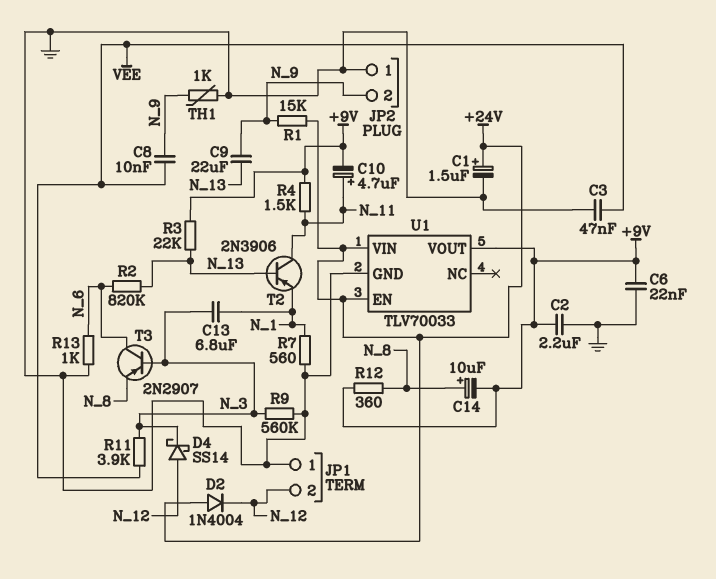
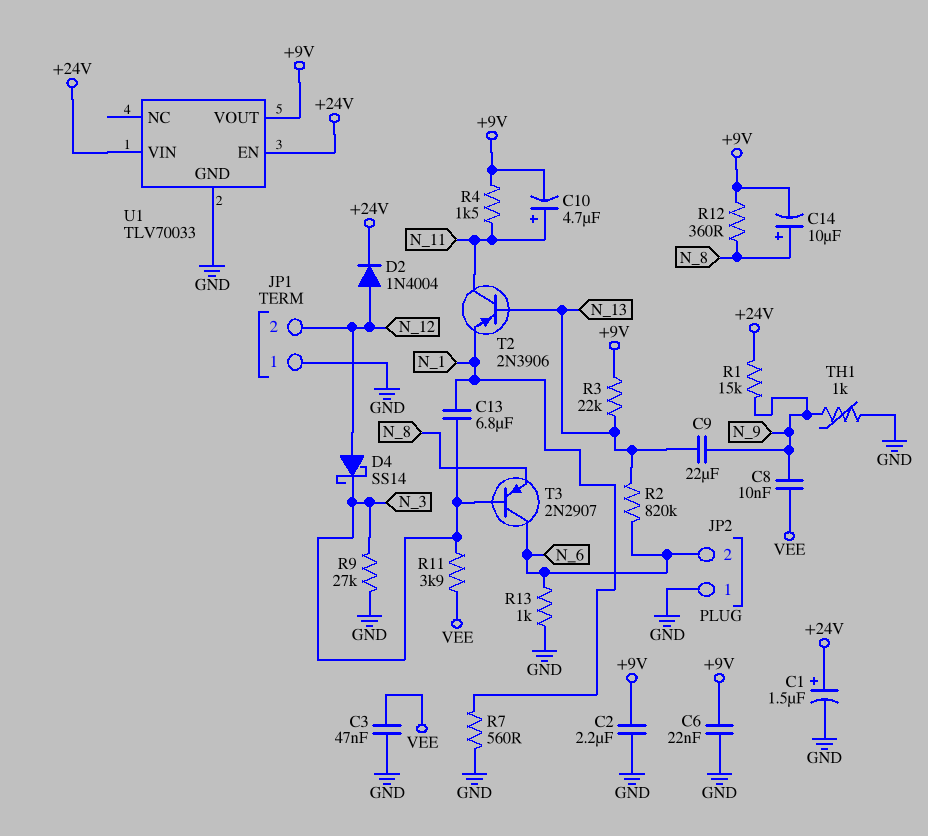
D2: diode 1N4004 (A +24V, K N_12) -> diode 1N4004 (A N_12, K +24V)
JP2 pin 2: N_9 -> N_6
R9: 560k (GND, N_3) -> 27k (GND, N_3)

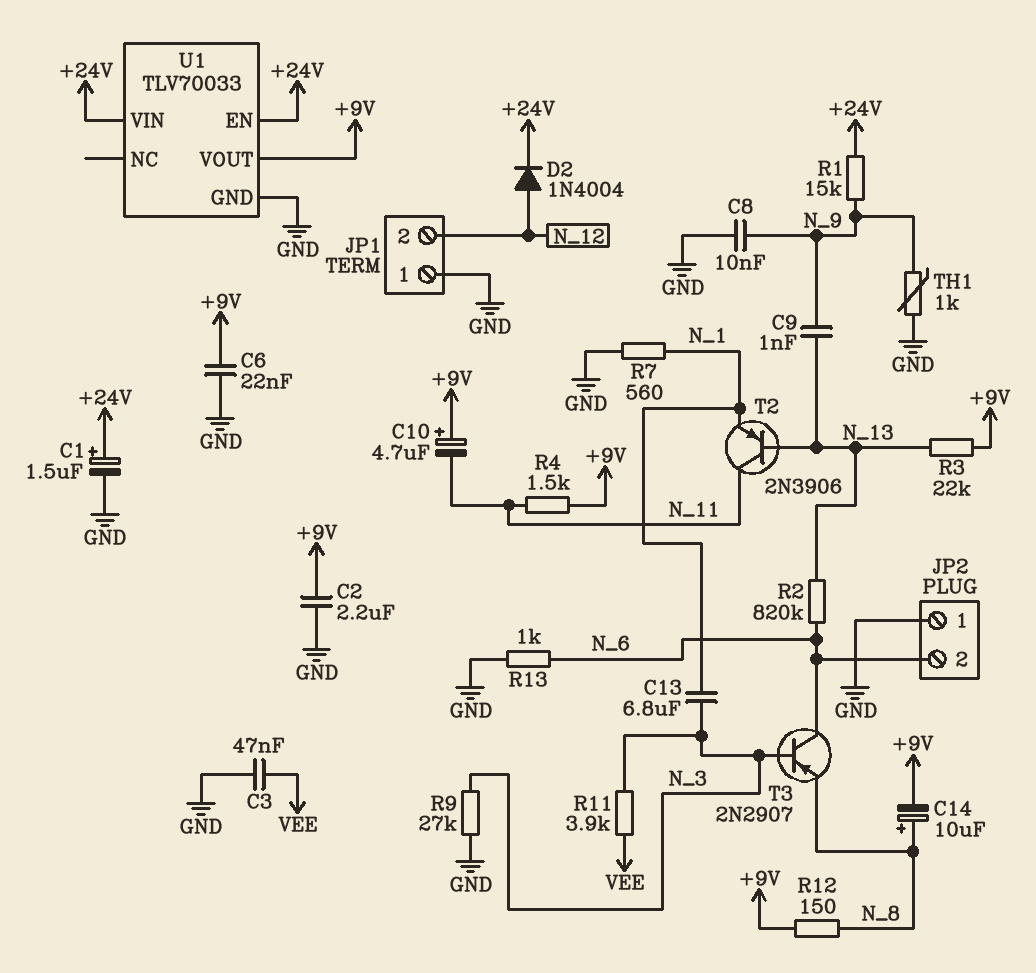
C8: 10nF (N_9, VEE) -> 10nF (GND, N_9)
C9: 22uF (N_9, N_13) -> 1nF (N_9, N_13)
C10: 4.7uF (plus N_11, minus +9V) -> 4.7uF (plus +9V, minus N_11)
D4: schottky SS14 (A N_12, K N_3) -> none
R12: 360 (+9V, N_8) -> 150 (+9V, N_8)

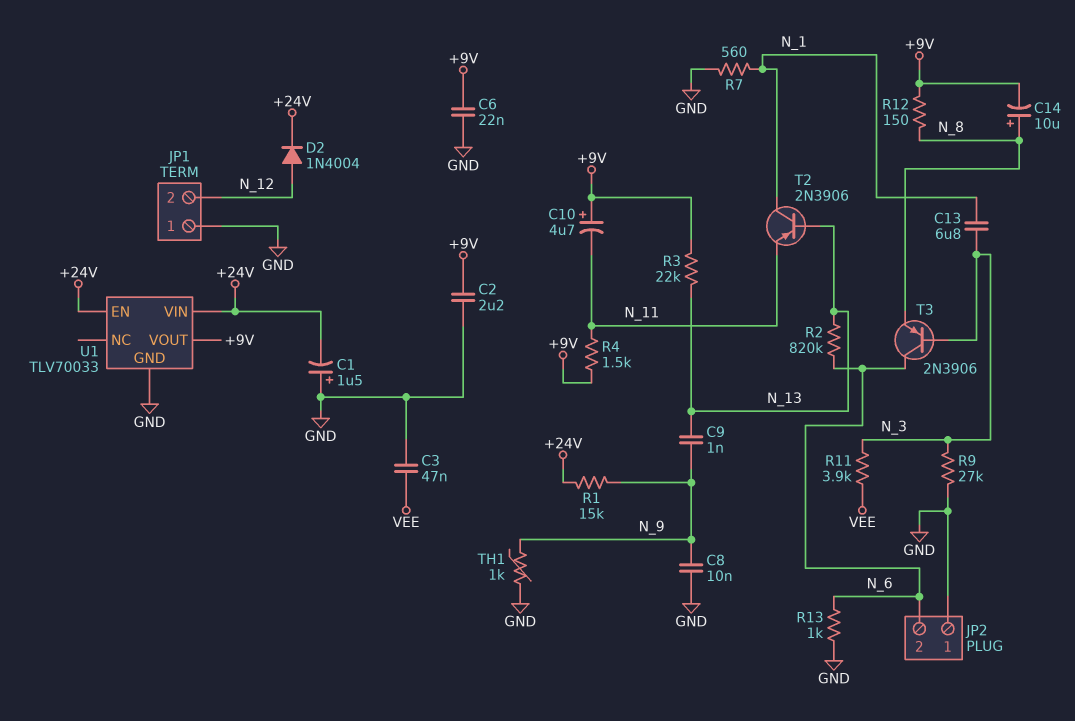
C1: 1.5uF (plus +24V, minus GND) -> 1.5uF (plus GND, minus +24V)
T2: PNP 2N3906 (B N_13, C N_11, E N_1) -> PNP 2N3906 (B N_13, C N_1, E N_11)
T3: PNP 2N2907 (B N_3, C N_6, E N_8) -> PNP 2N3906 (B N_3, C N_6, E N_8)

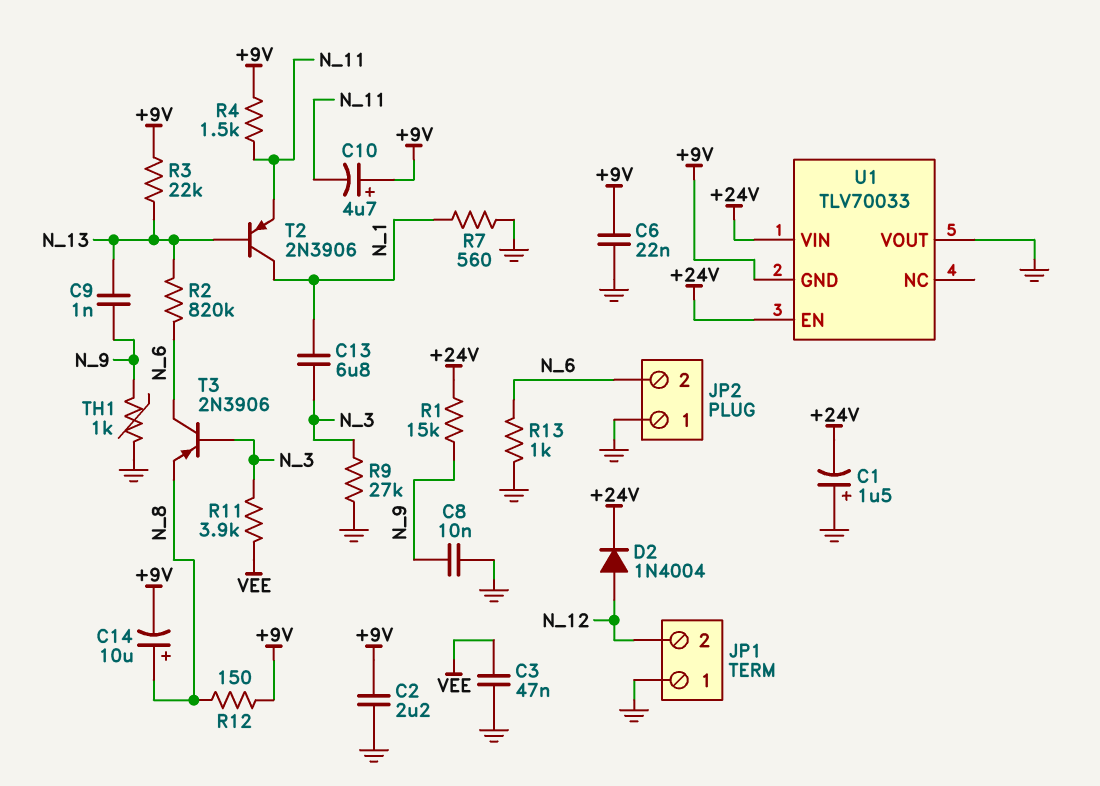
U1 pin GND: GND -> +9V
U1 pin VOUT: +9V -> GND

